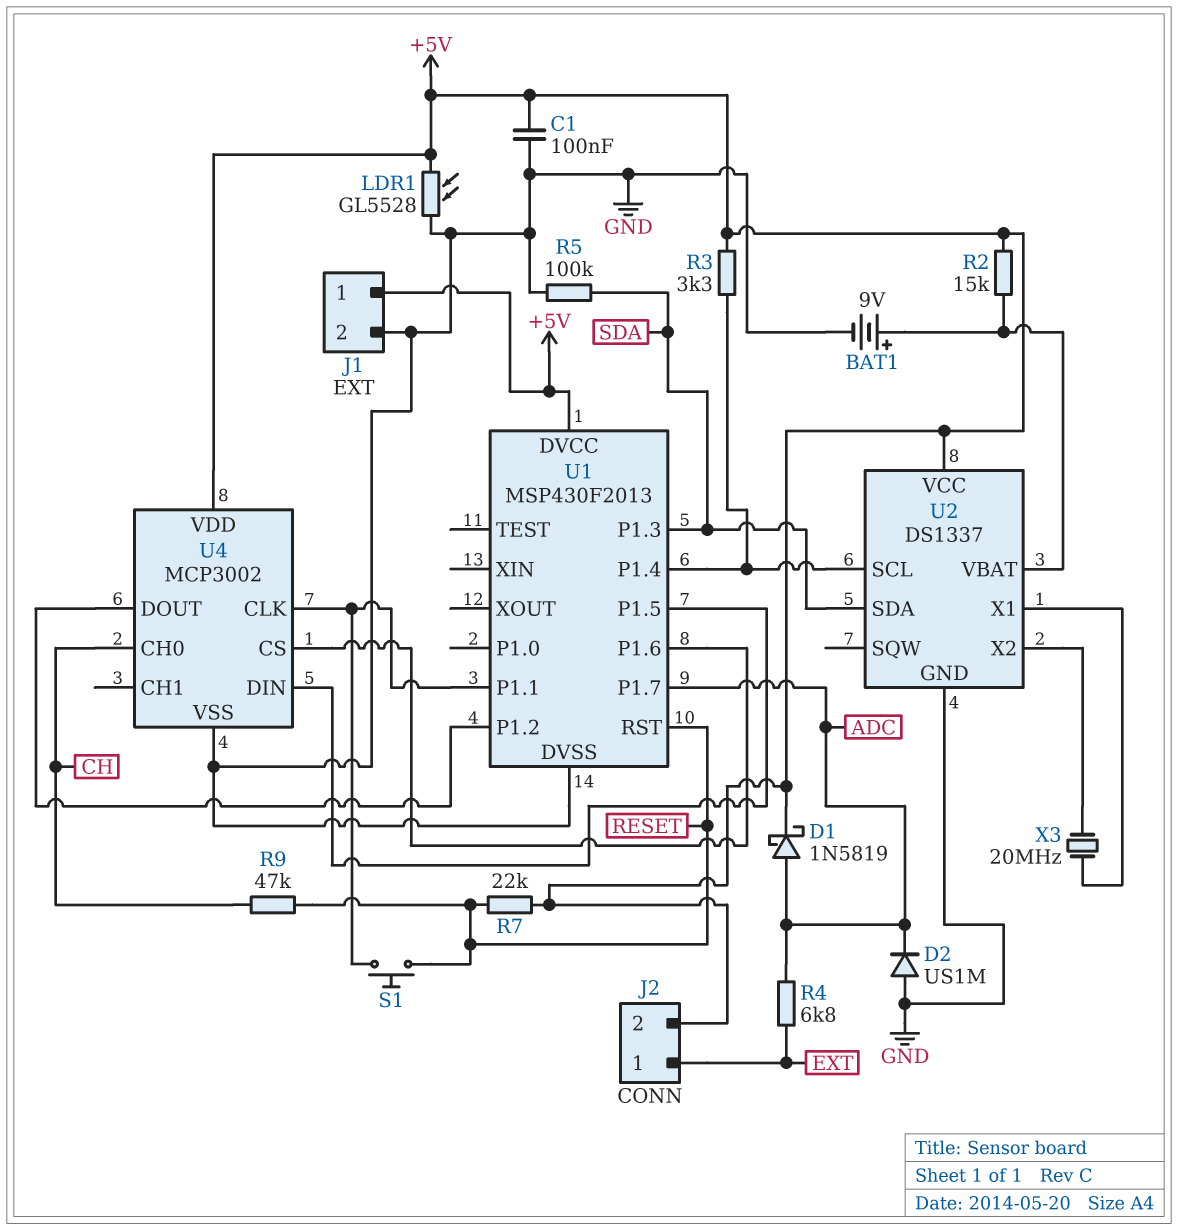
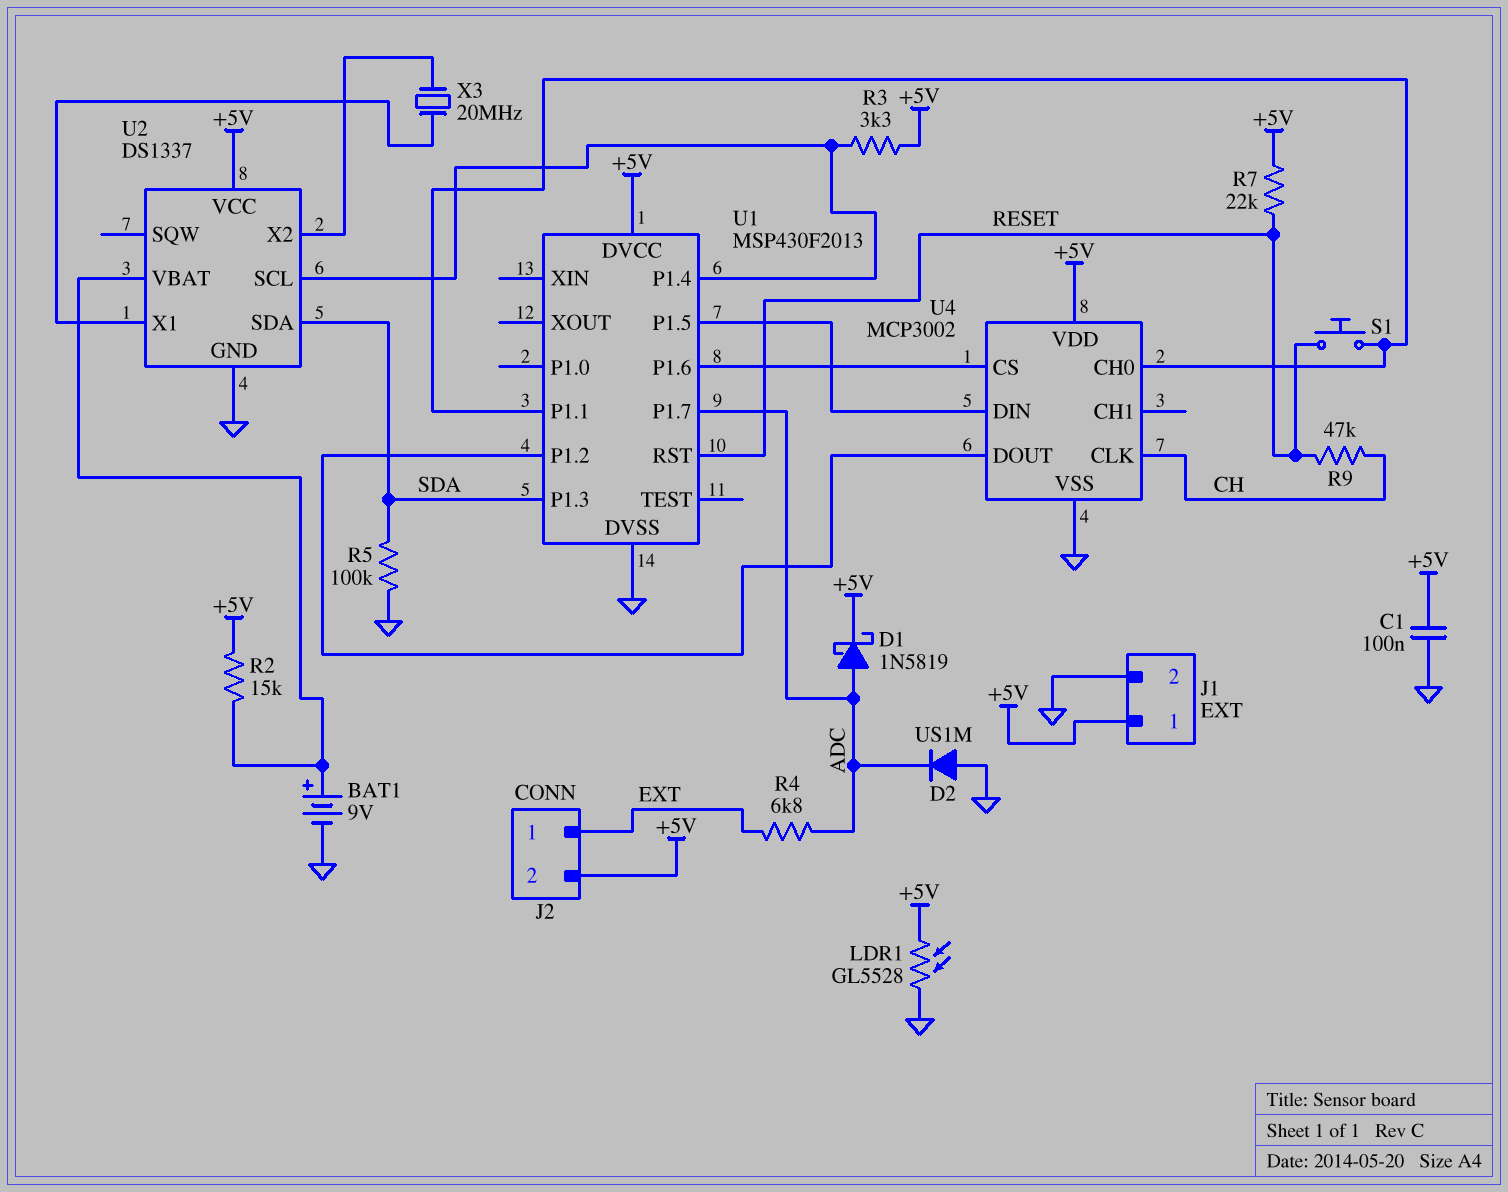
U4 pin CH0: CH -> U1/P1.1
U4 pin CLK: U1/P1.1 -> CH

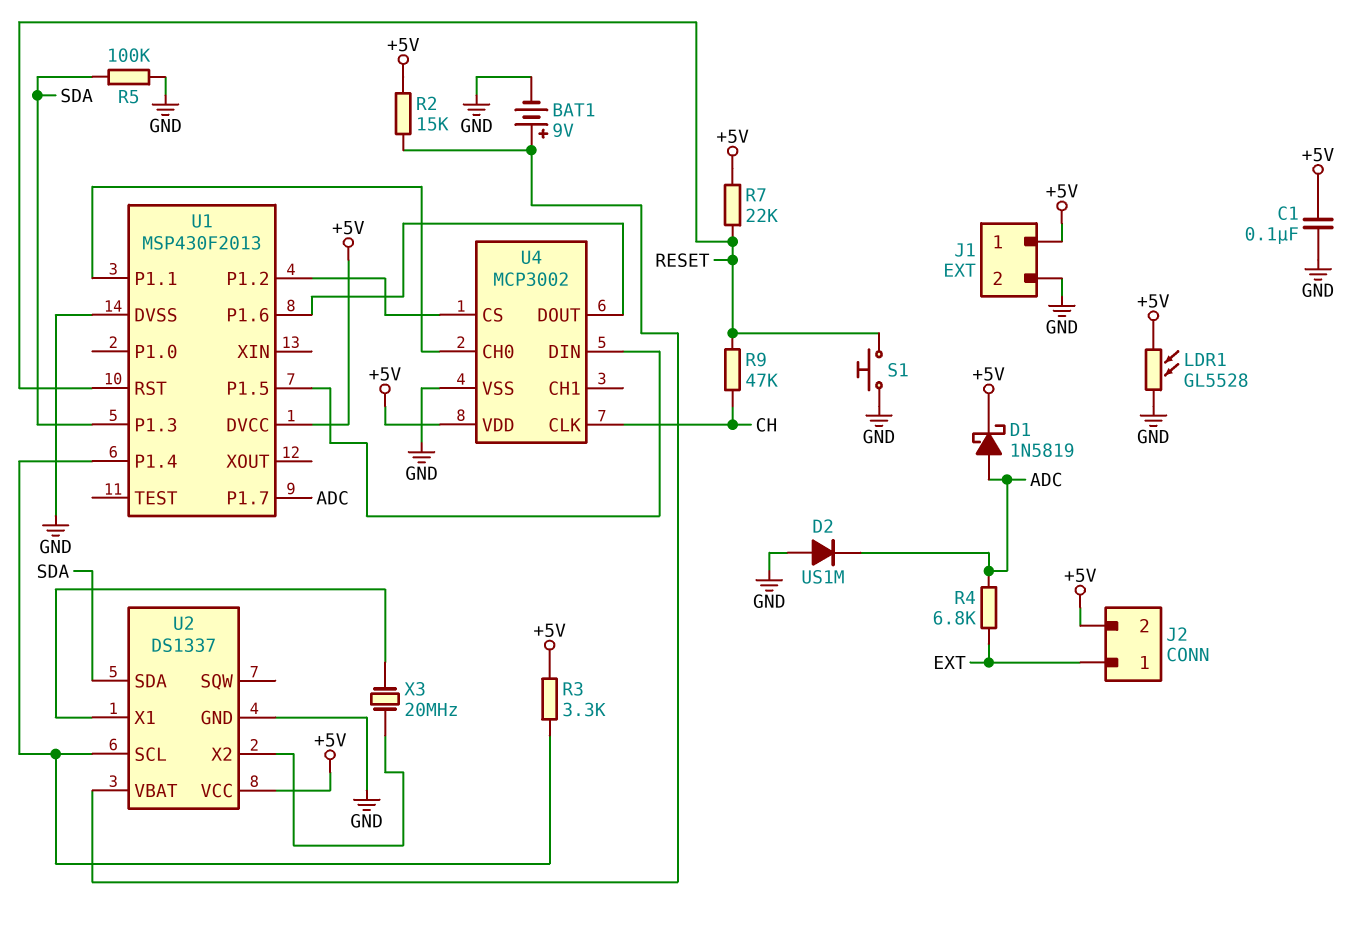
S1: button (RESET, U1/P1.1) -> button (GND, RESET)
U4 pin CS: U1/P1.6 -> U1/P1.2
U4 pin DOUT: U1/P1.2 -> U1/P1.6

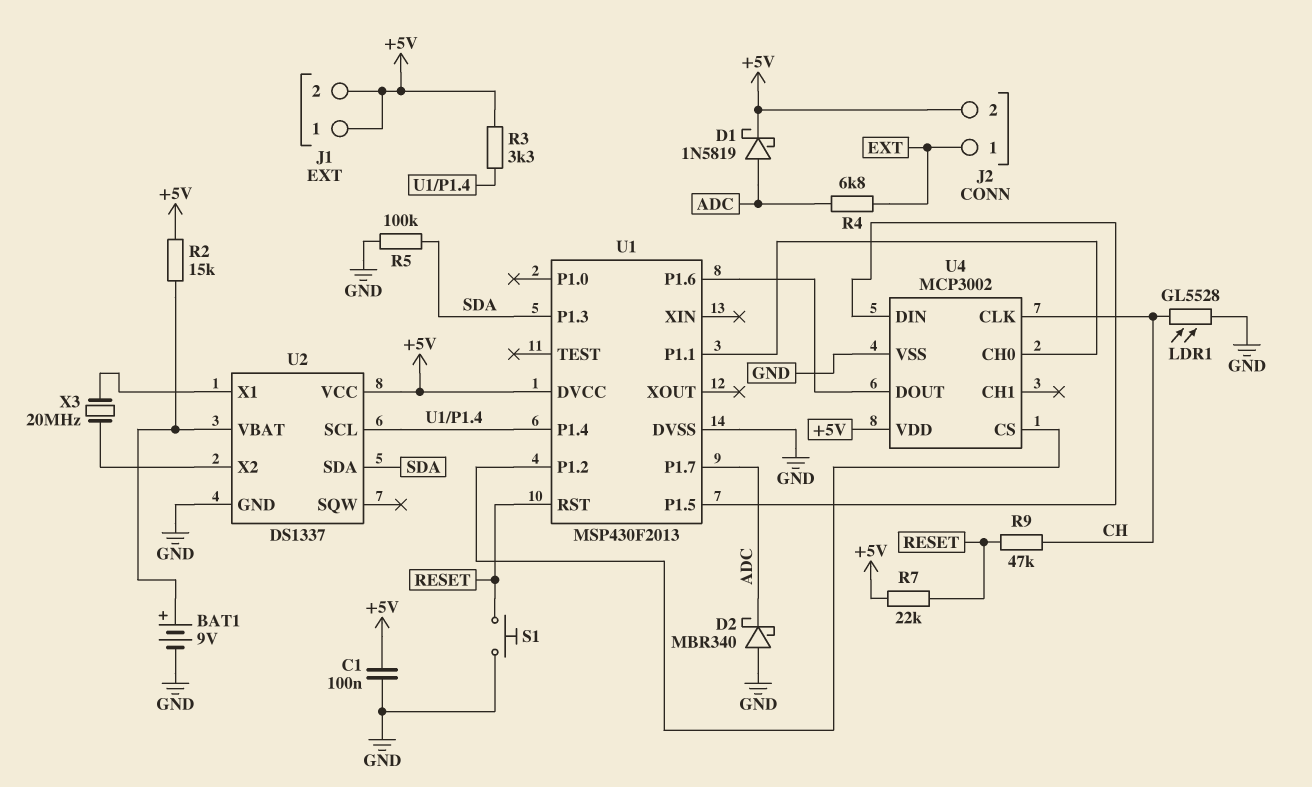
D2: diode US1M (A GND, K ADC) -> schottky MBR340 (A GND, K ADC)
J1 pin 2: GND -> +5V
LDR1: GL5528 (+5V, GND) -> GL5528 (CH, GND)

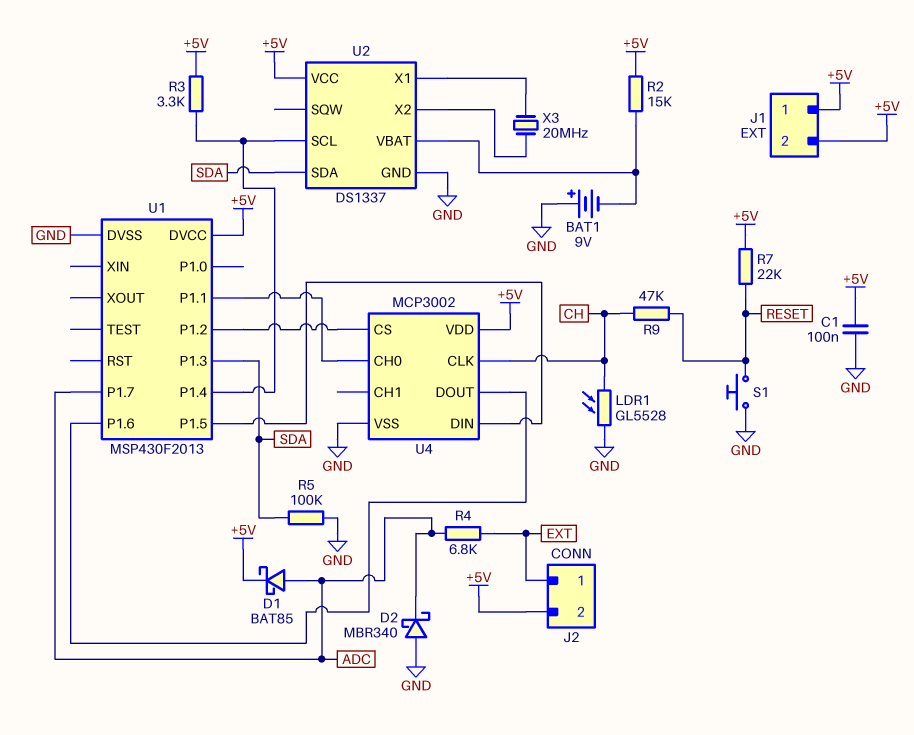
BAT1: 9V (plus U2/VBAT, minus GND) -> 9V (plus GND, minus U2/VBAT)
D1: schottky 1N5819 (A ADC, K +5V) -> schottky BAT85 (A ADC, K +5V)
U1 pin RST: RESET -> none

